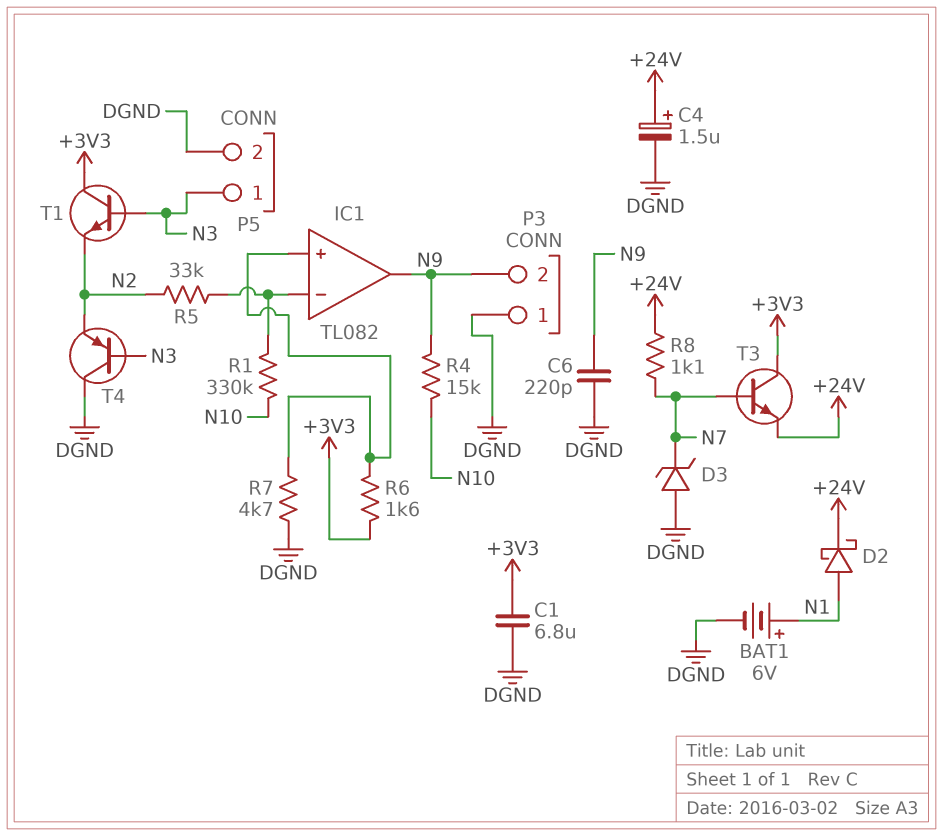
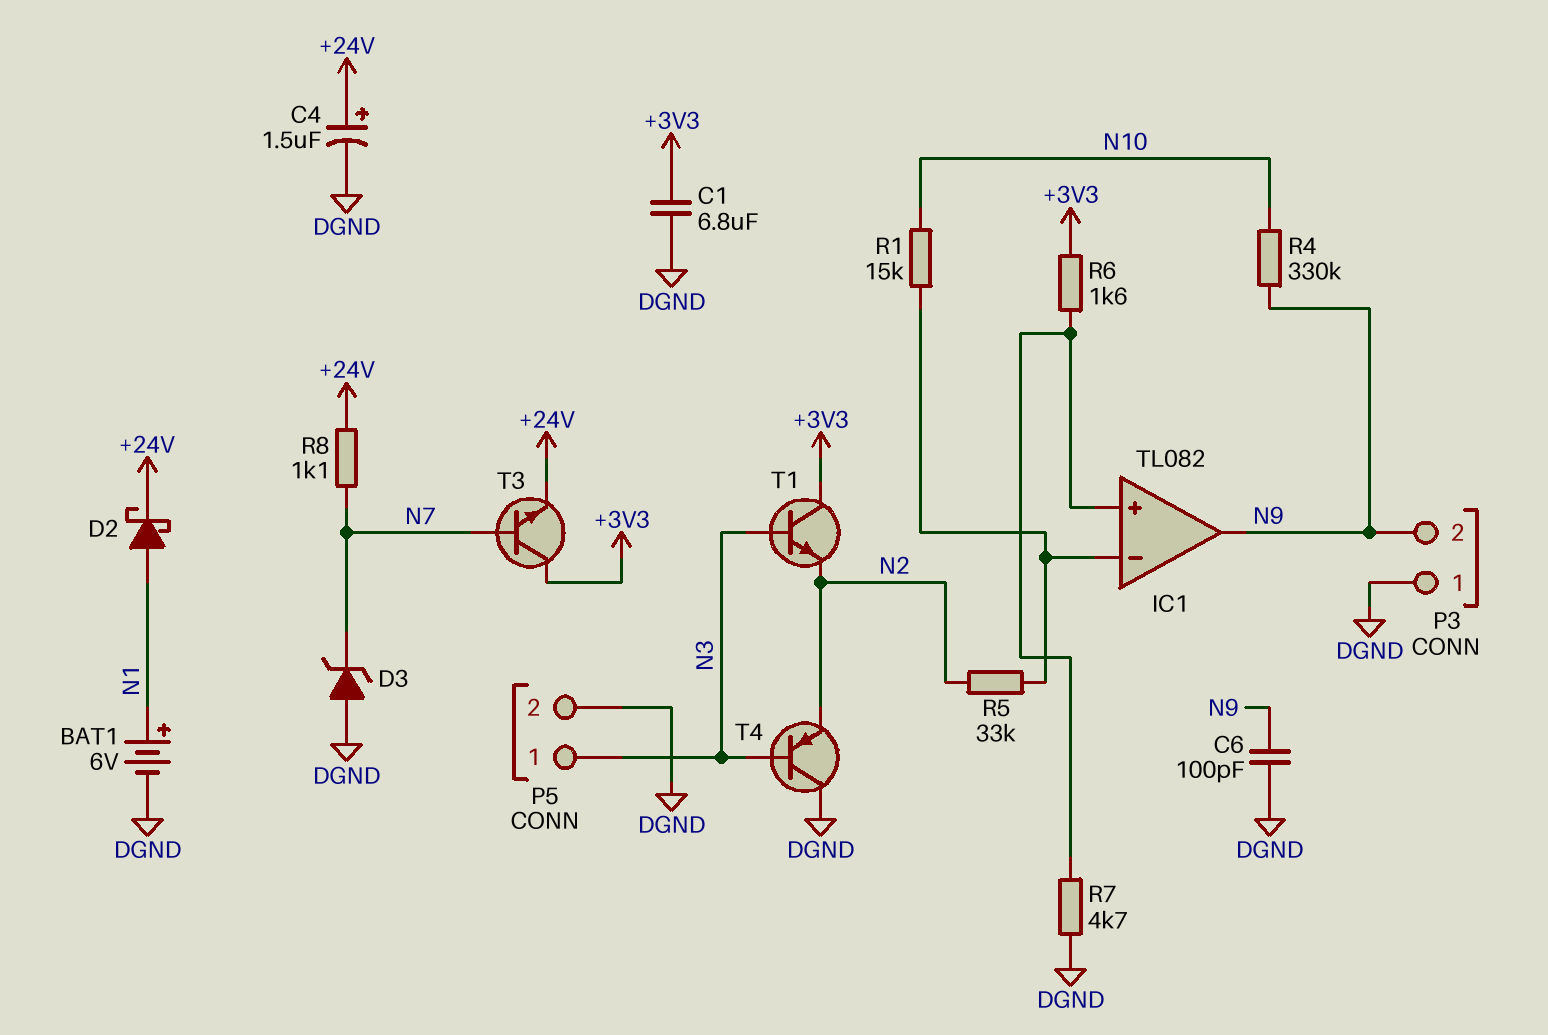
C6: 220pF (DGND, N9) -> 100pF (DGND, N9)
R1: 330k (IC1/in-, N10) -> 15k (IC1/in-, N10)
R4: 15k (N9, N10) -> 330k (N9, N10)

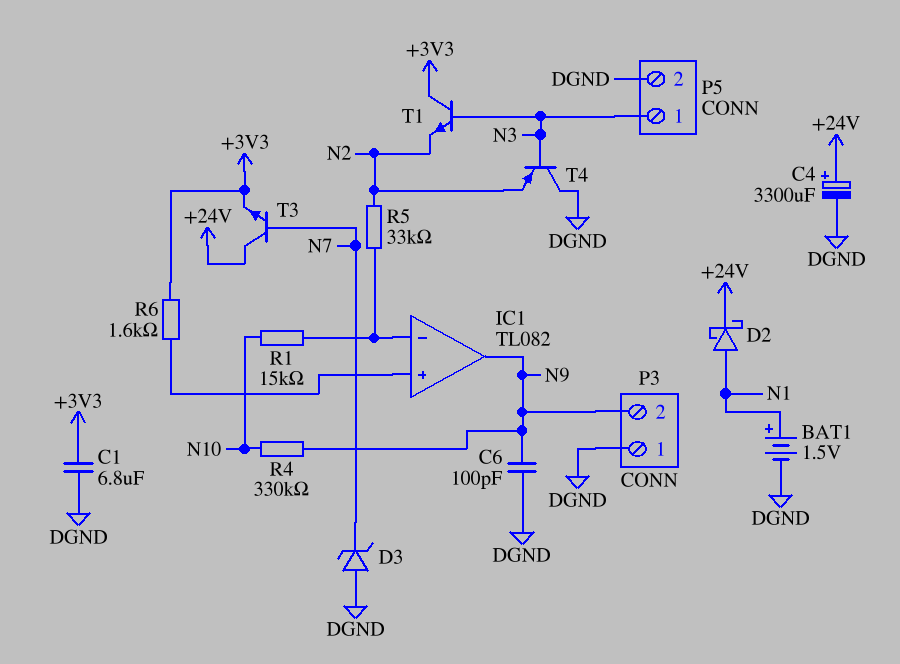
BAT1: 6V (plus N1, minus DGND) -> 1.5V (plus N1, minus DGND)
C4: 1.5uF (plus +24V, minus DGND) -> 3300uF (plus +24V, minus DGND)
R7: 4.7k (DGND, IC1/in+) -> none
R8: 1.1k (+24V, N7) -> none
T3: NPN (B N7, C +3V3, E +24V) -> NPN (B N7, C +24V, E +3V3)

